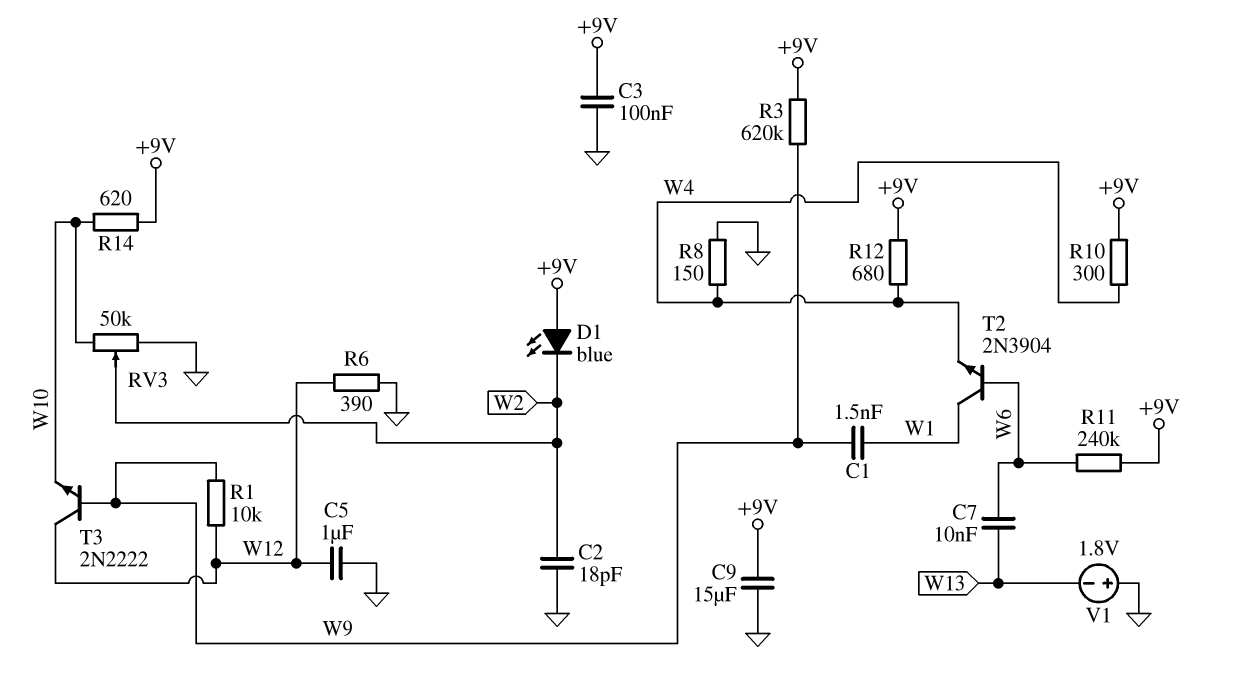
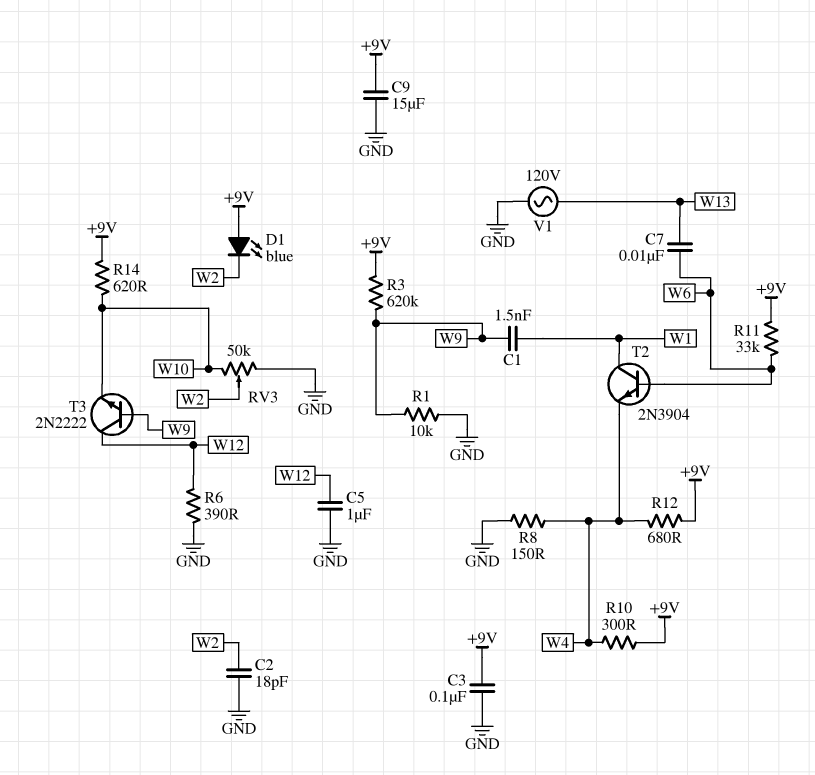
R1: 10k (W9, W12) -> 10k (GND, W9)
R11: 240k (+9V, W6) -> 33k (+9V, W6)
V1: 1.8V (plus GND, minus W13) -> AC 120V (GND, W13)

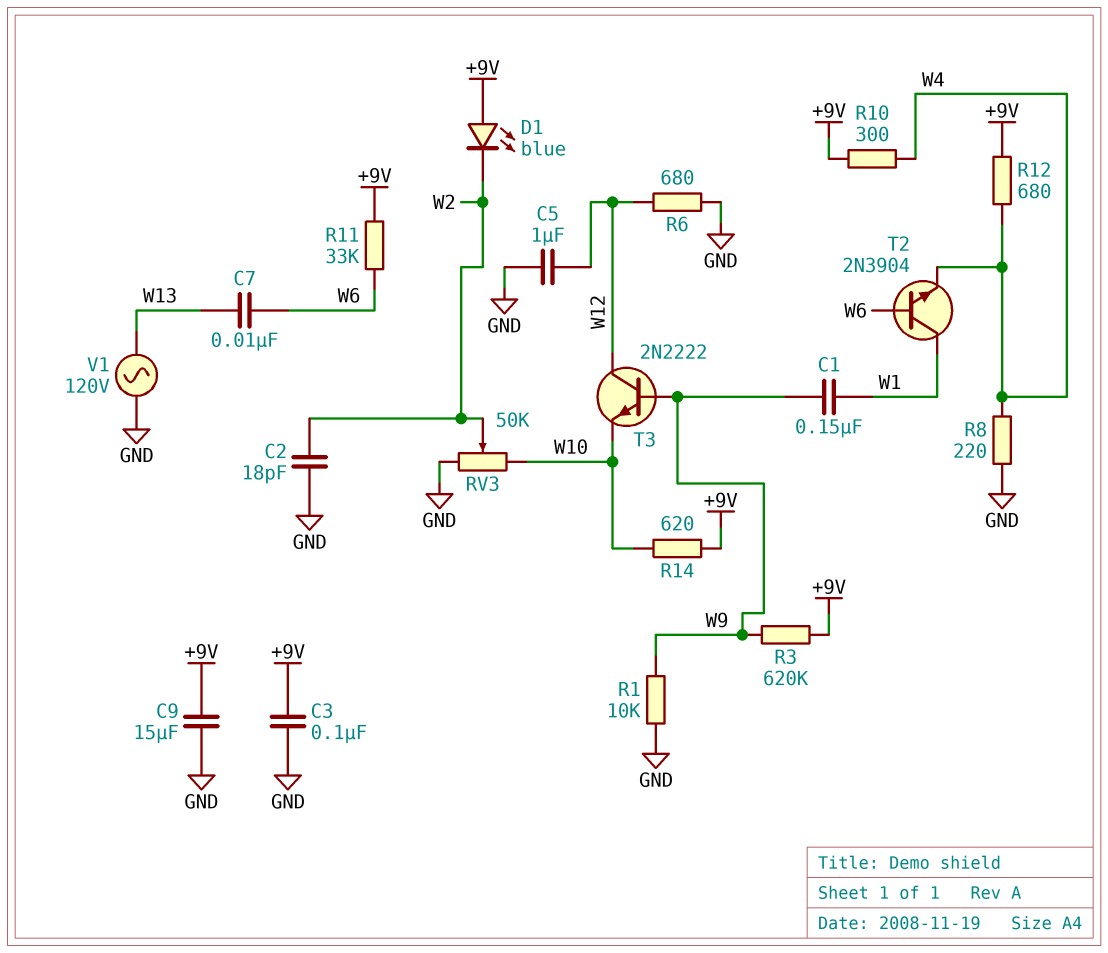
C1: 1.5nF (W1, W9) -> 150nF (W1, W9)
R6: 390 (GND, W12) -> 680 (GND, W12)
R8: 150 (GND, W4) -> 220 (GND, W4)

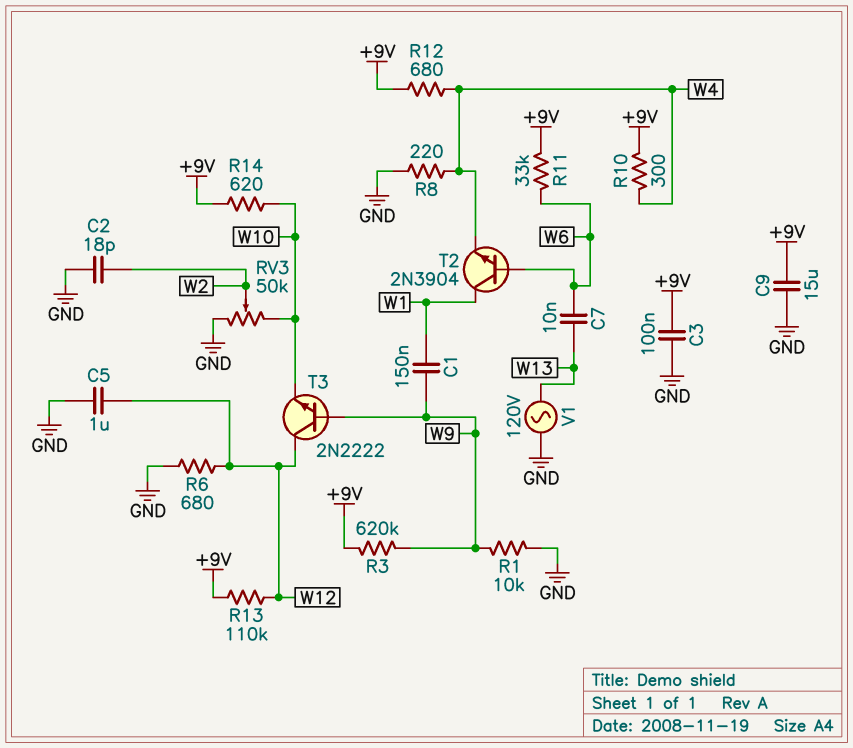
D1: LED blue (A +9V, K W2) -> none
R13: none -> 110k (+9V, W12)

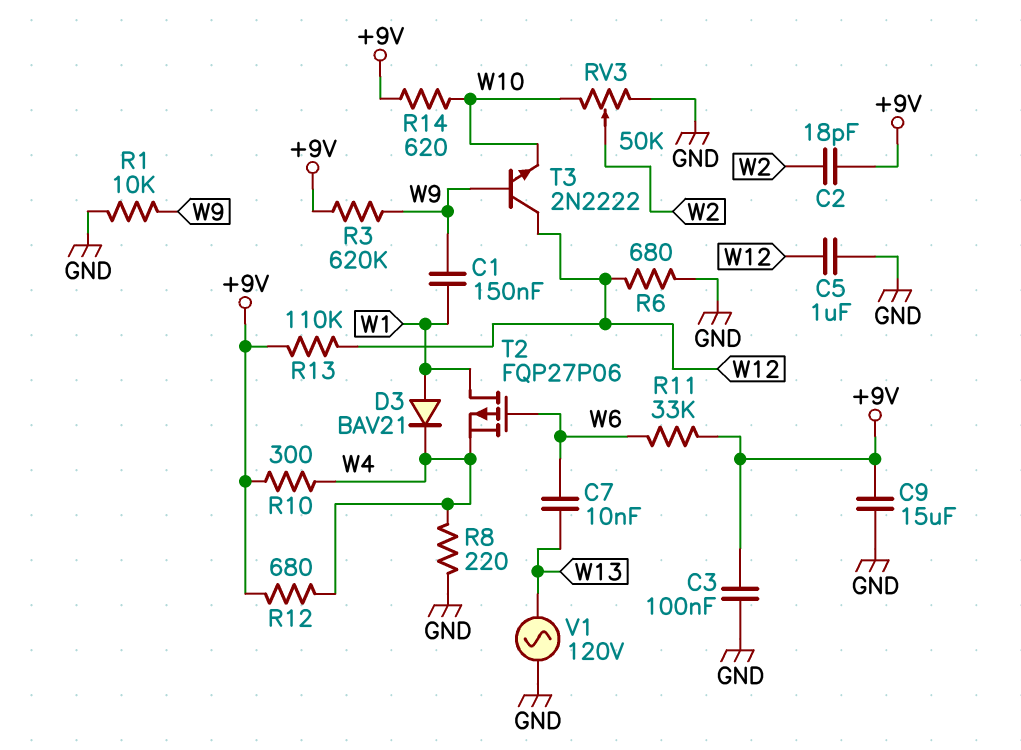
C2: 18pF (GND, W2) -> 18pF (+9V, W2)
D3: none -> diode BAV21 (A W1, K W4)
T2: NPN 2N3904 (B W6, C W1, E W4) -> PMOS FQP27P06 (G W6, D W1, S W4)

